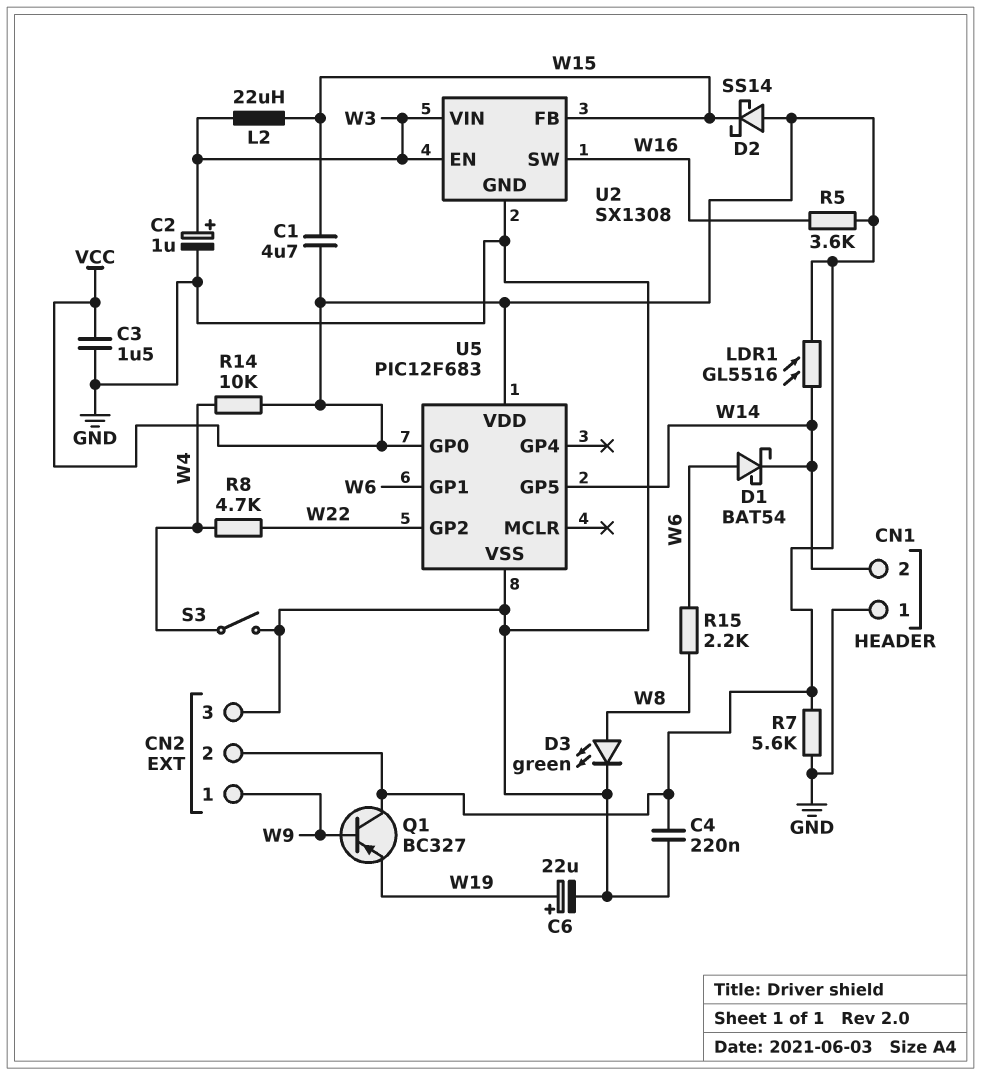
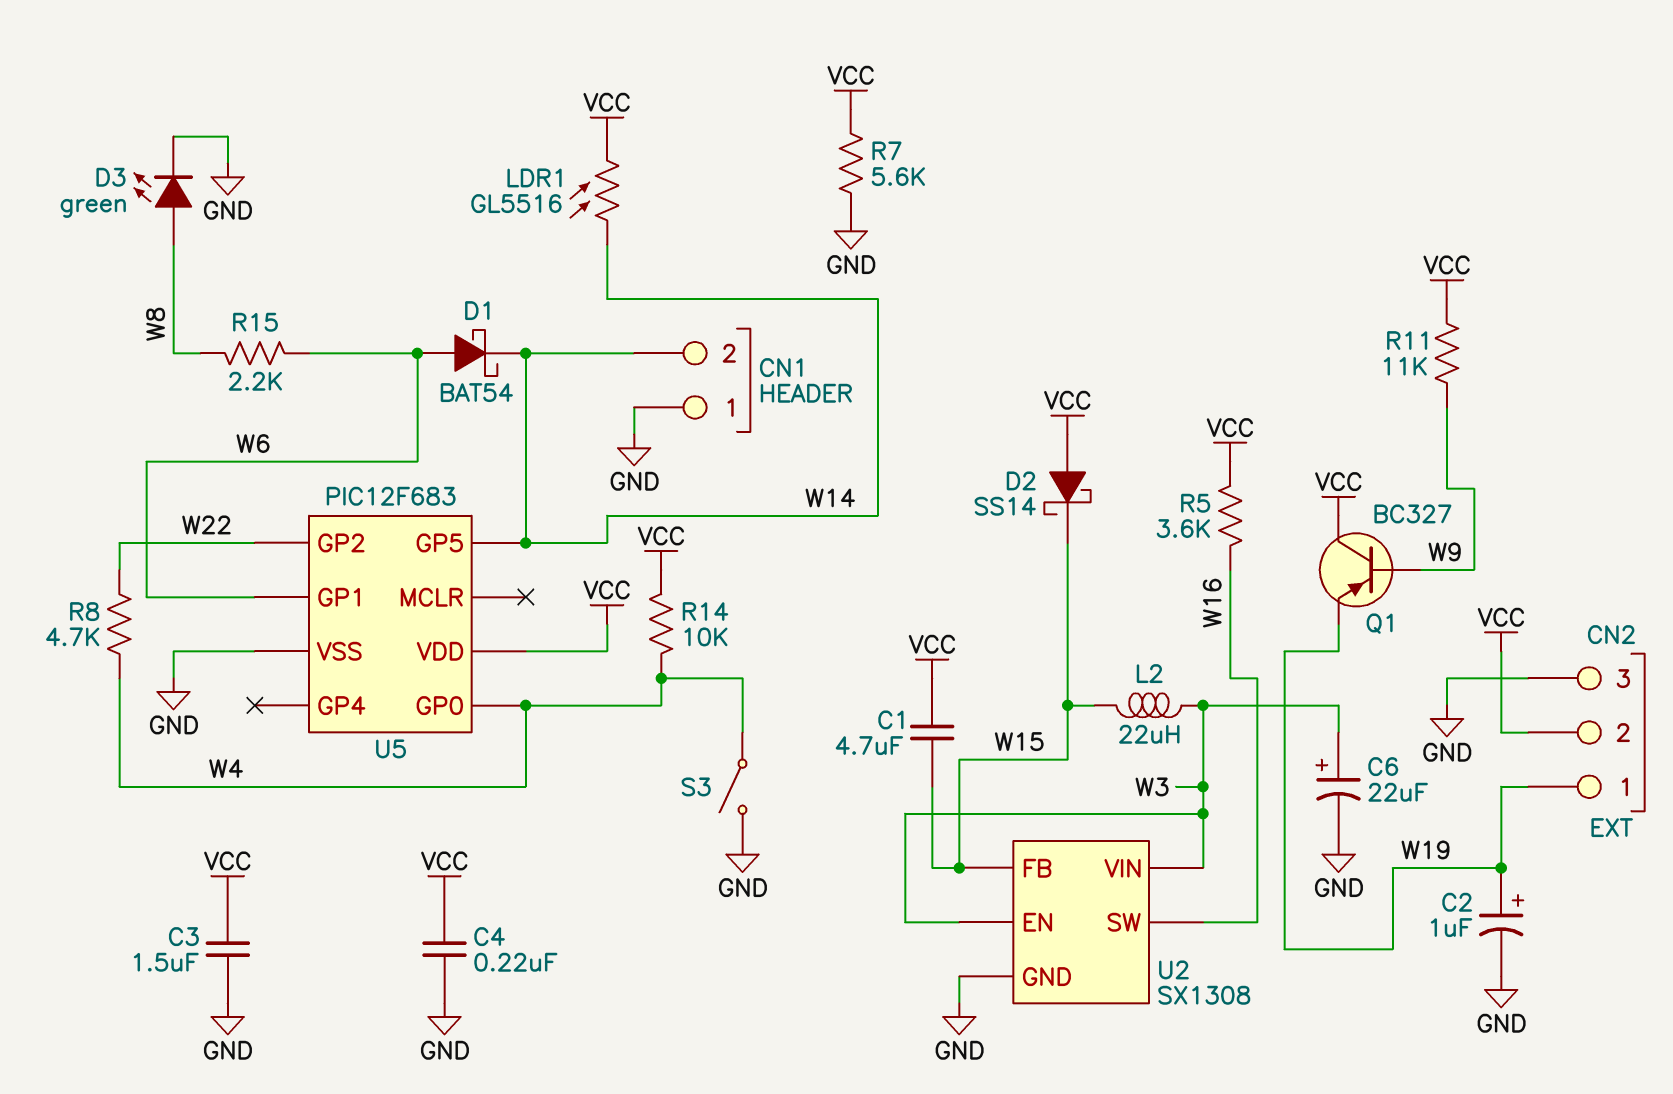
C2: 1uF (plus W3, minus GND) -> 1uF (plus W19, minus GND)
C6: 22uF (plus W19, minus GND) -> 22uF (plus W3, minus GND)
CN2 pin 1: W9 -> W19
R11: none -> 11k (VCC, W9)
U5 pin GP0: VCC -> W4

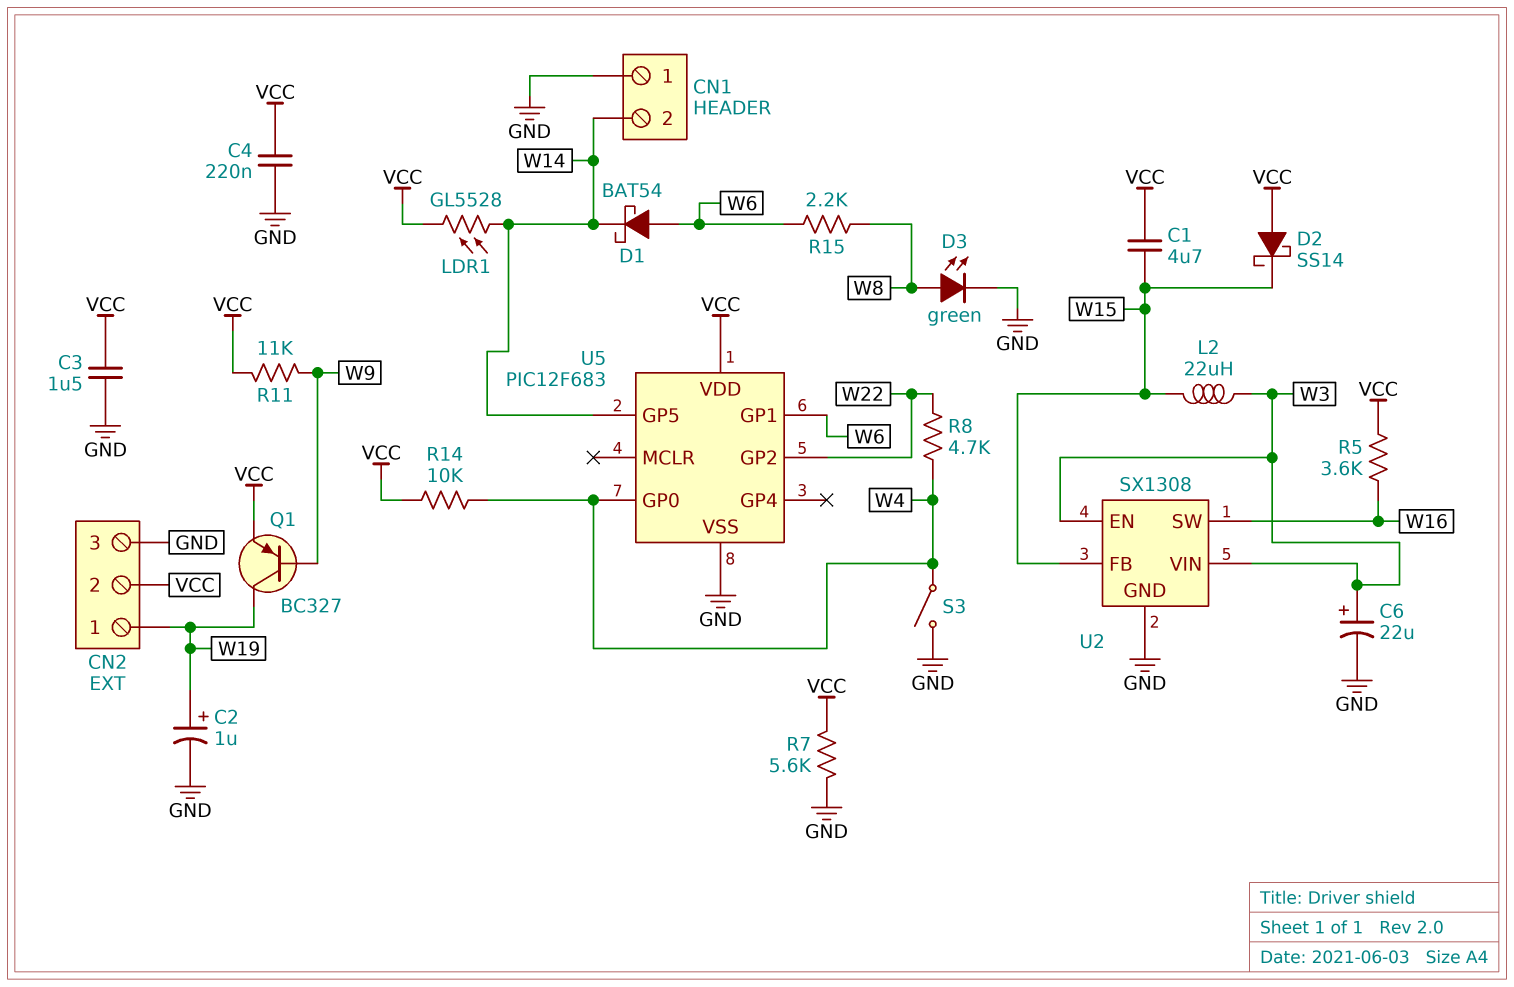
LDR1: GL5516 (VCC, W14) -> GL5528 (VCC, W14)
Q1: PNP BC327 (B W9, C VCC, E W19) -> PNP BC327 (B W9, C W19, E VCC)

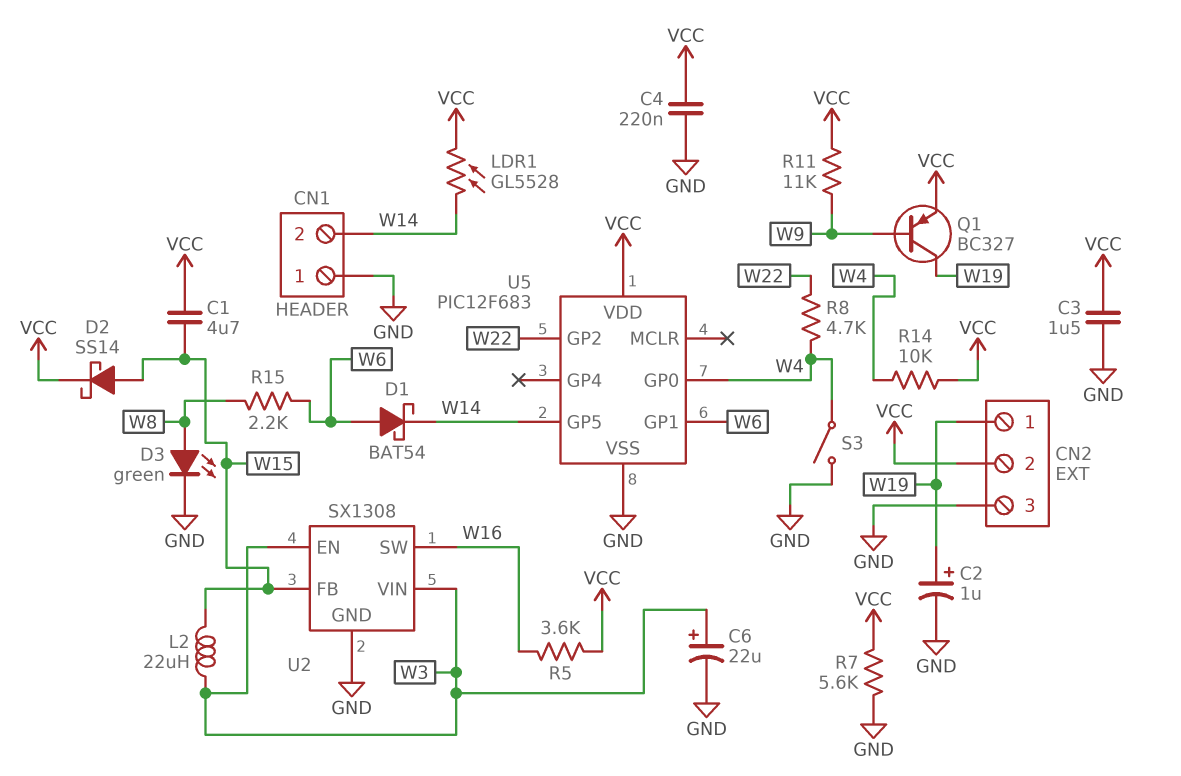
D2: schottky SS14 (A VCC, K W15) -> schottky SS14 (A W15, K VCC)

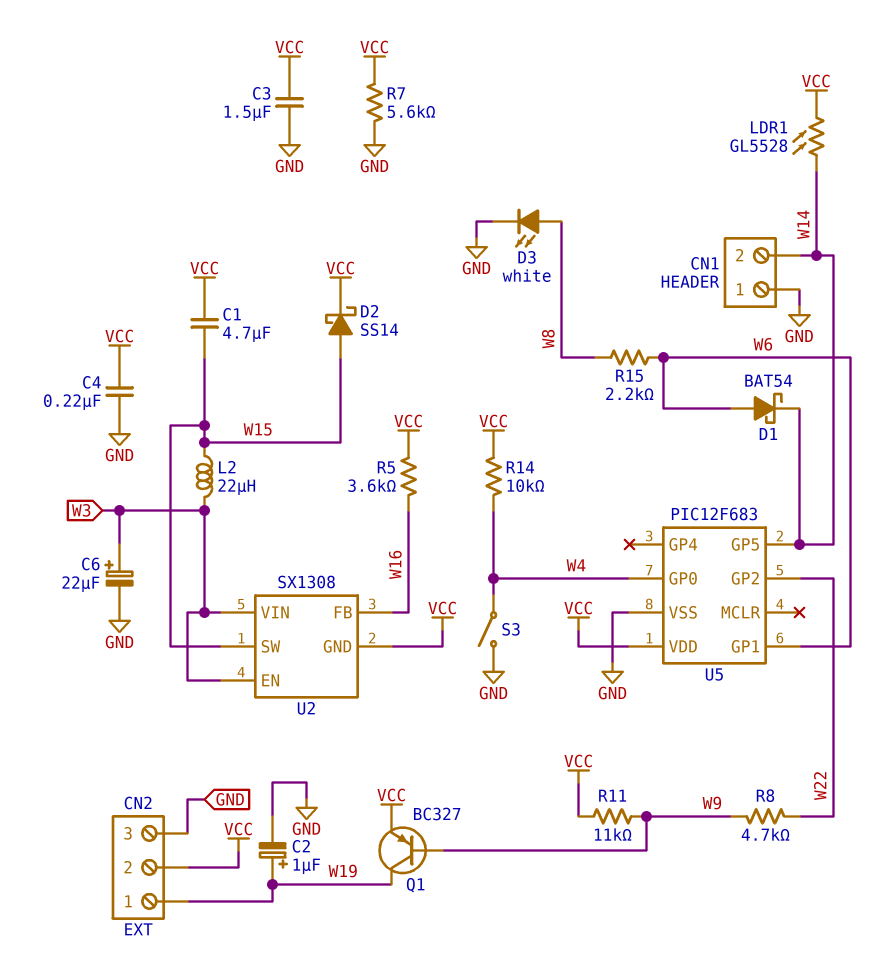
D3: LED green (A W8, K GND) -> LED white (A W8, K GND)
R8: 4.7k (W4, W22) -> 4.7k (W9, W22)
U2 pin FB: W15 -> W16
U2 pin GND: GND -> VCC
U2 pin SW: W16 -> W15

